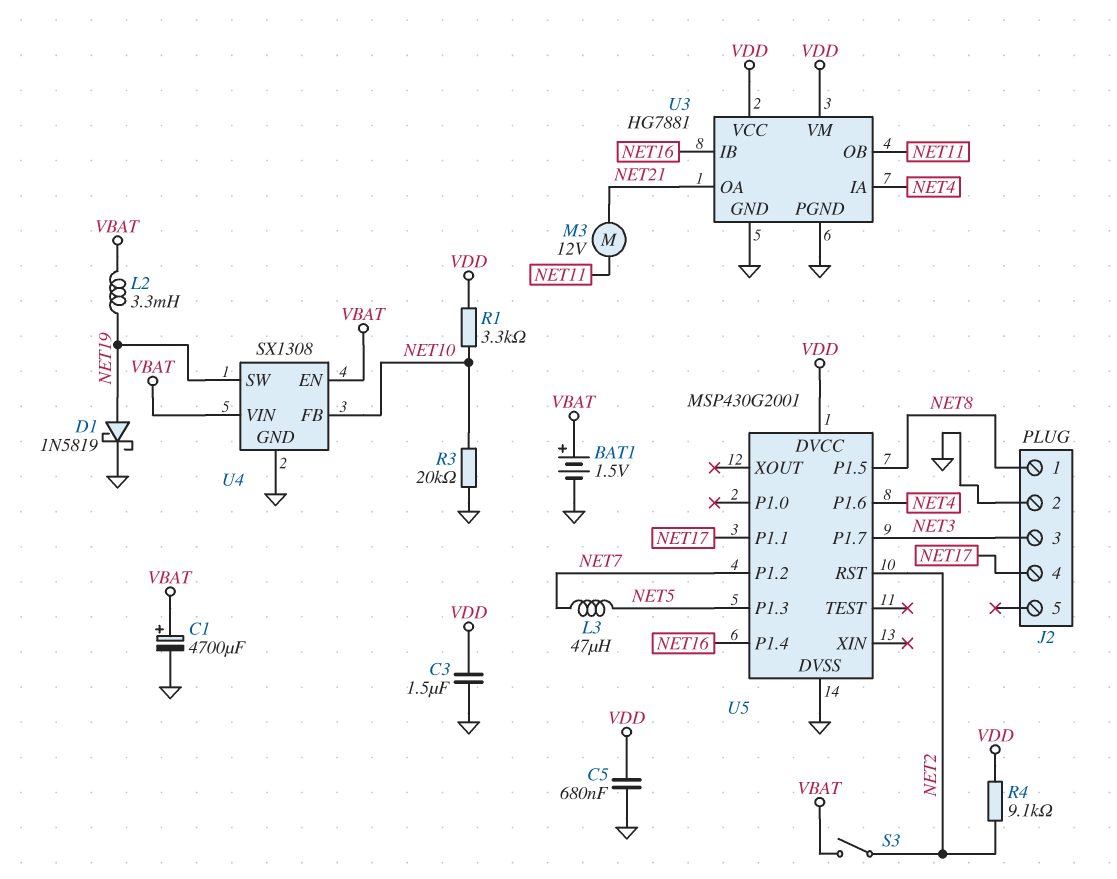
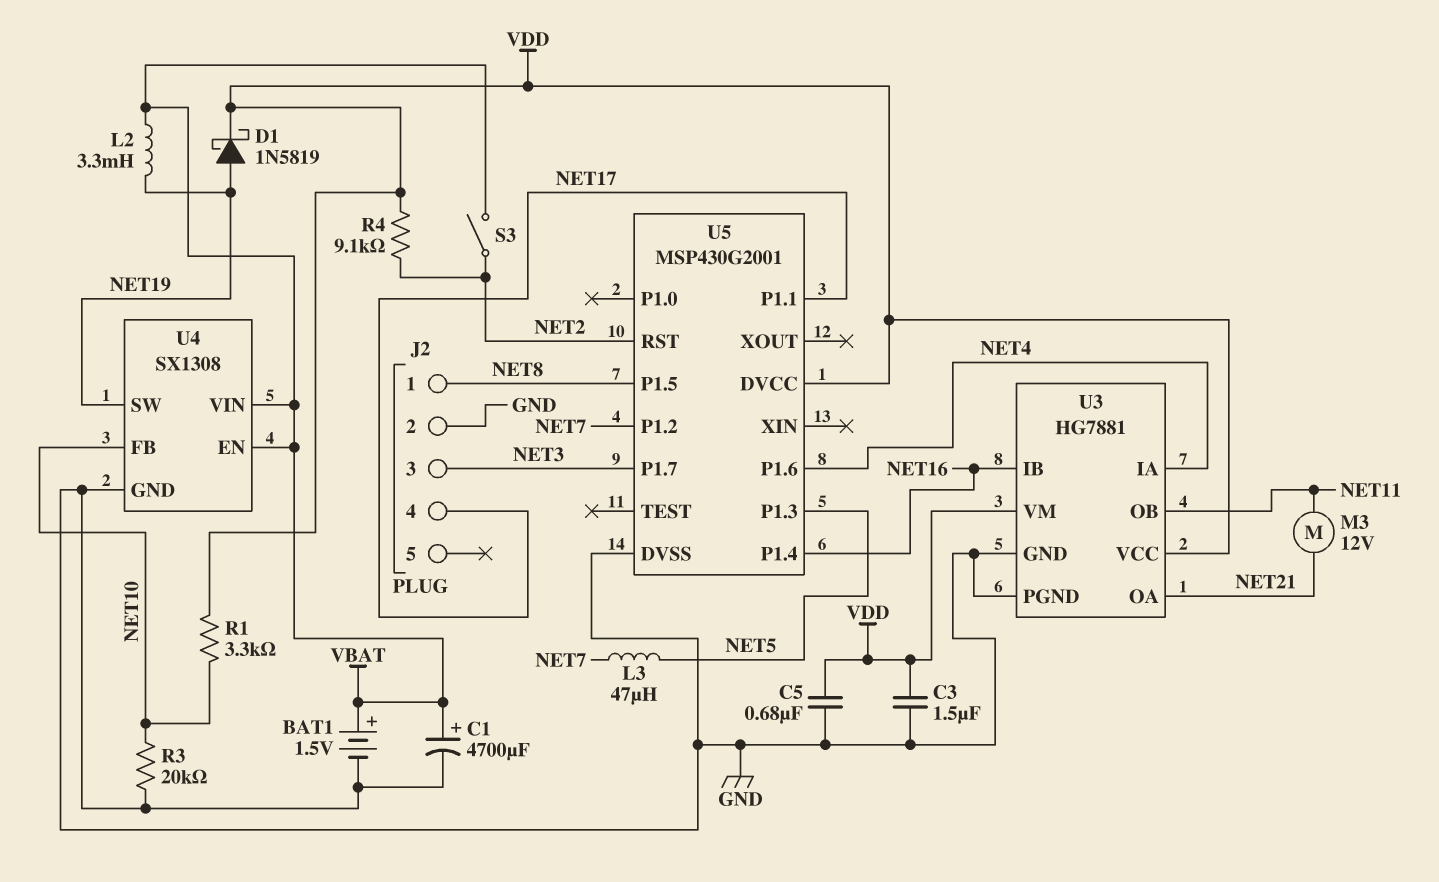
D1: schottky 1N5819 (A NET19, K GND) -> schottky 1N5819 (A NET19, K VDD)

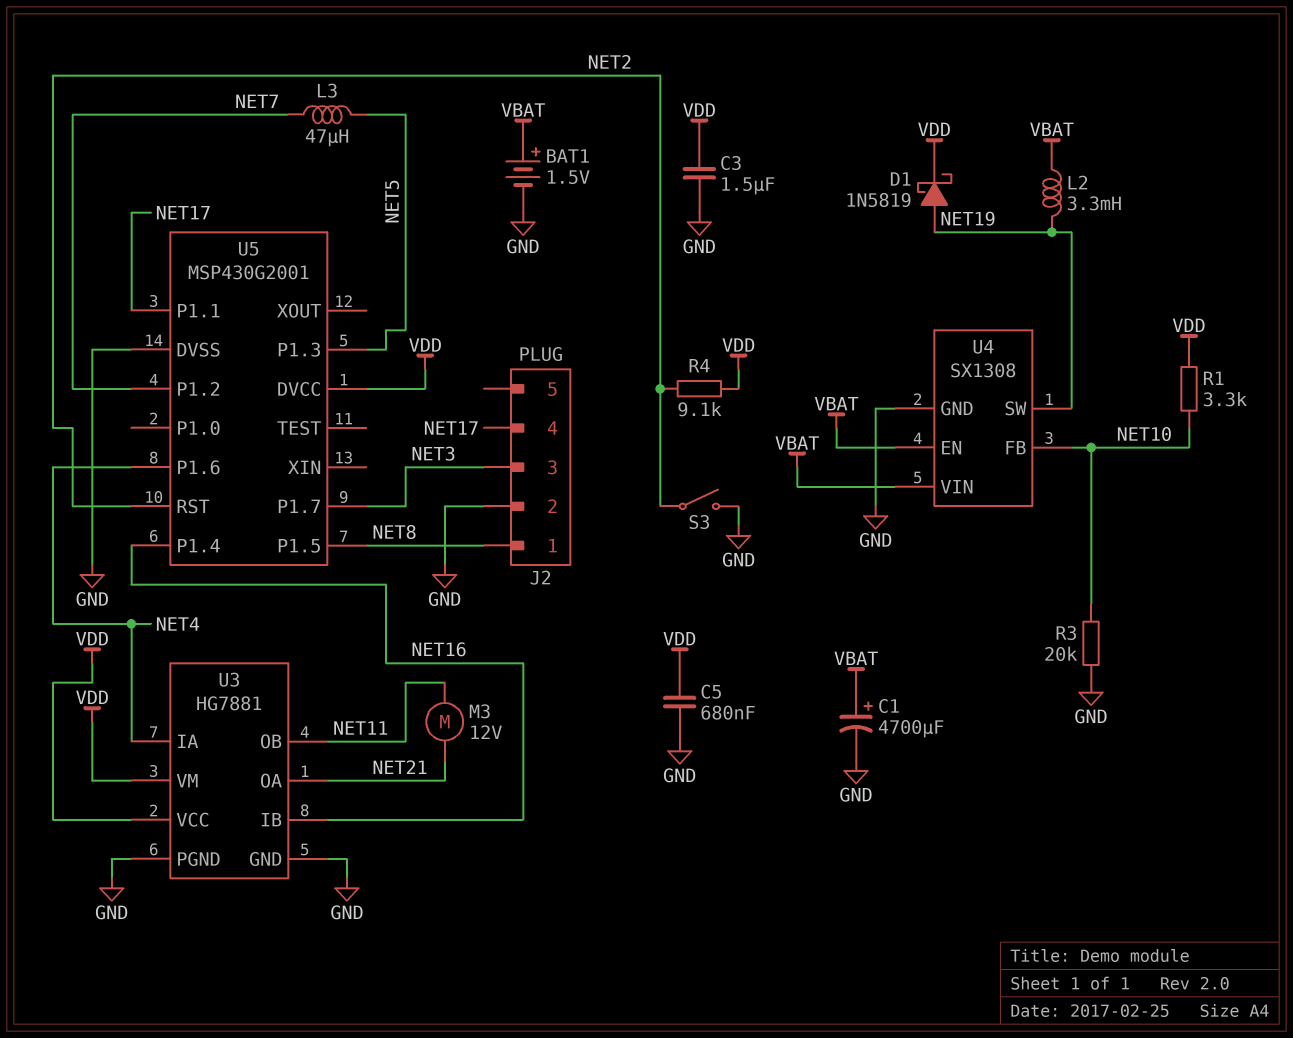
S3: switch (NET2, VBAT) -> switch (GND, NET2)

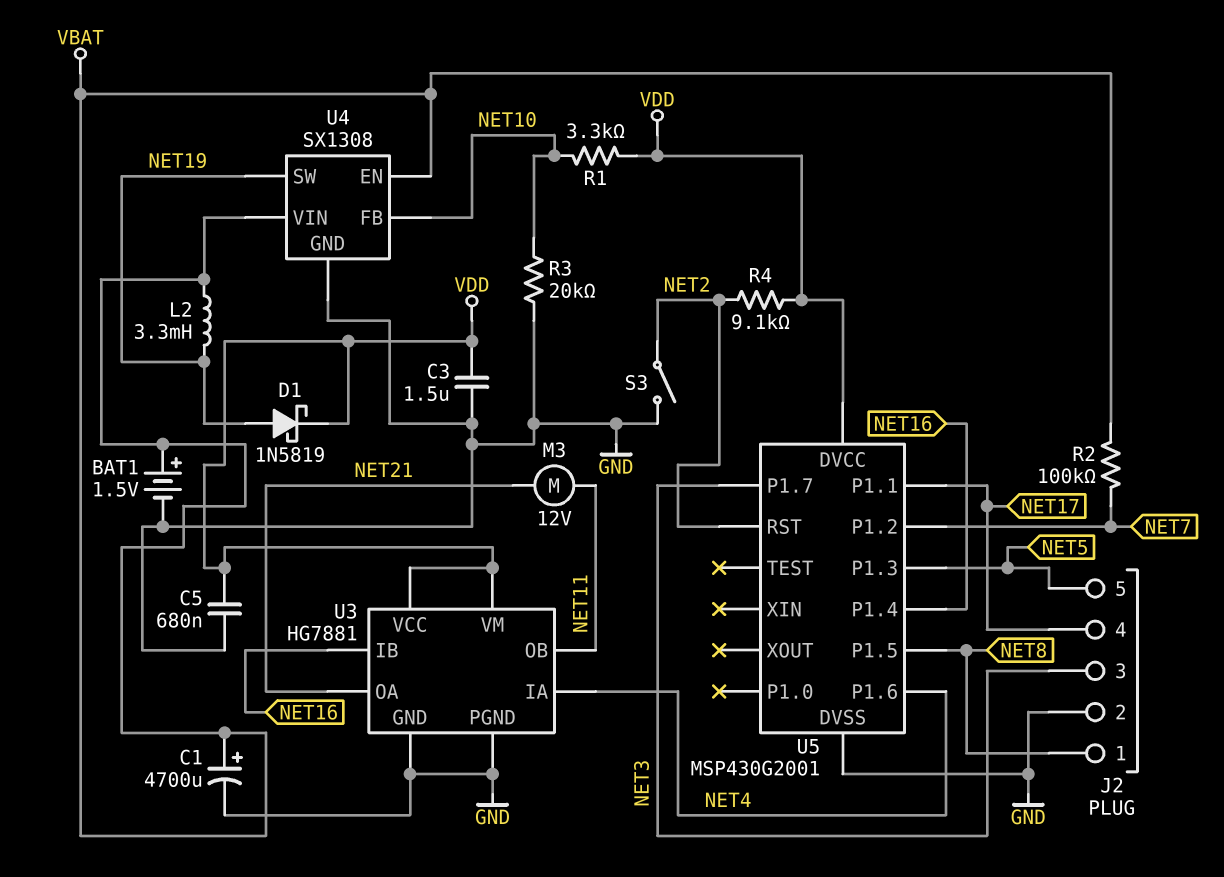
J2 pin 5: none -> NET5
L3: 47uH (NET5, NET7) -> none
R2: none -> 100k (NET7, VBAT)

